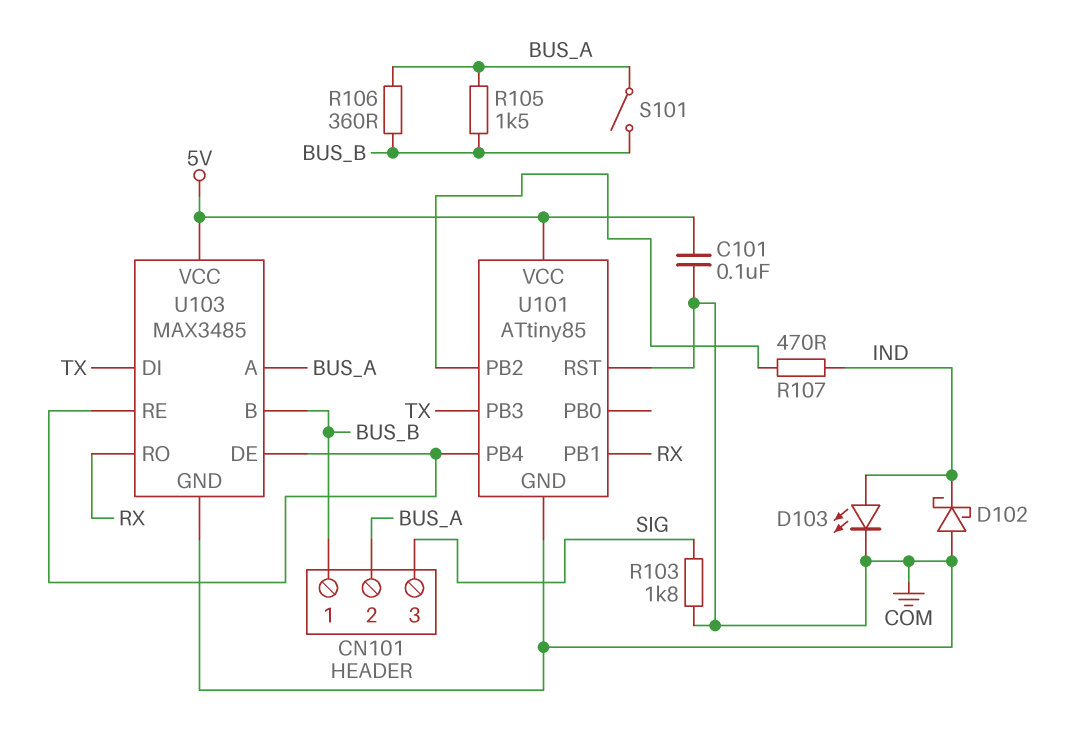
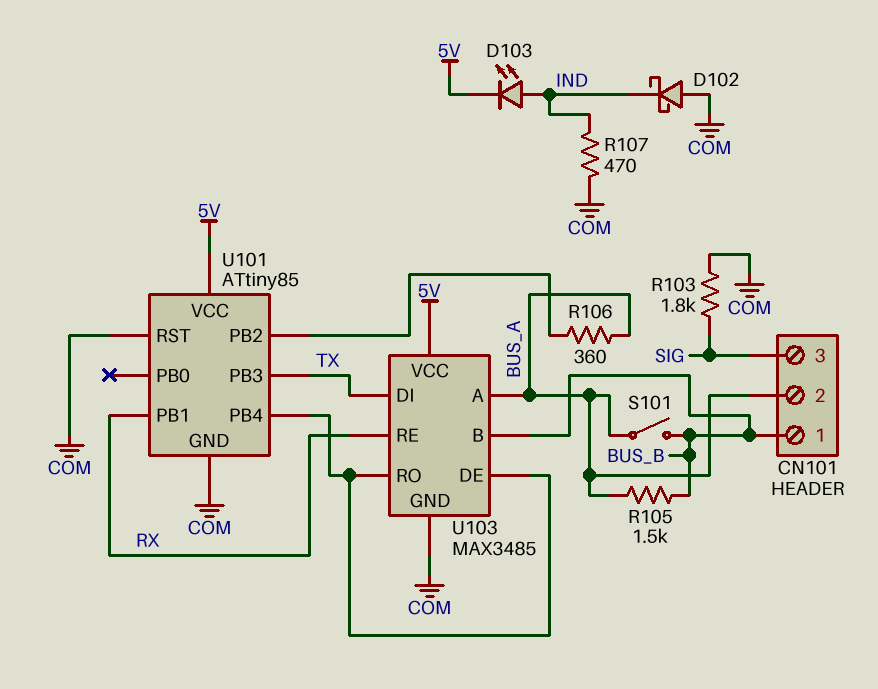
C101: 100nF (5V, COM) -> none
D103: LED (A IND, K COM) -> LED (A IND, K 5V)
R106: 360 (BUS_A, BUS_B) -> 360 (BUS_A, U101/PB2)
R107: 470 (IND, U101/PB2) -> 470 (COM, IND)
U103 pin RE: U101/PB4 -> RX
U103 pin RO: RX -> U101/PB4

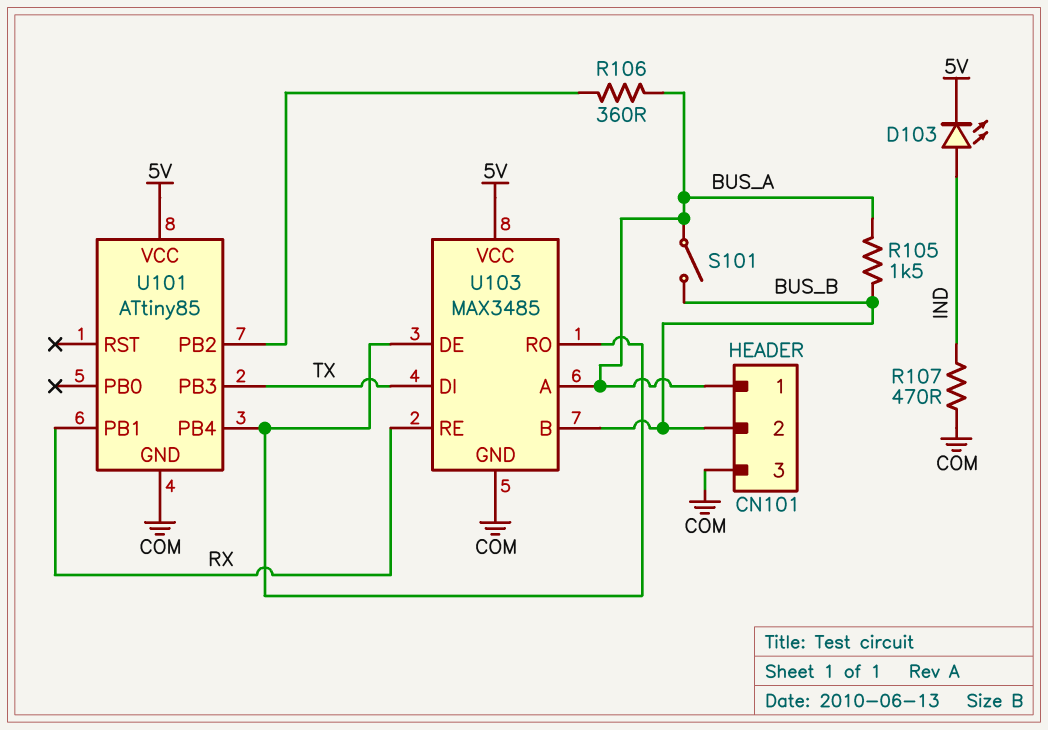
CN101 pin 1: BUS_B -> BUS_A
CN101 pin 2: BUS_A -> BUS_B
CN101 pin 3: SIG -> COM
D102: schottky (A COM, K IND) -> none
R103: 1.8k (COM, SIG) -> none
U101 pin RST: COM -> none

